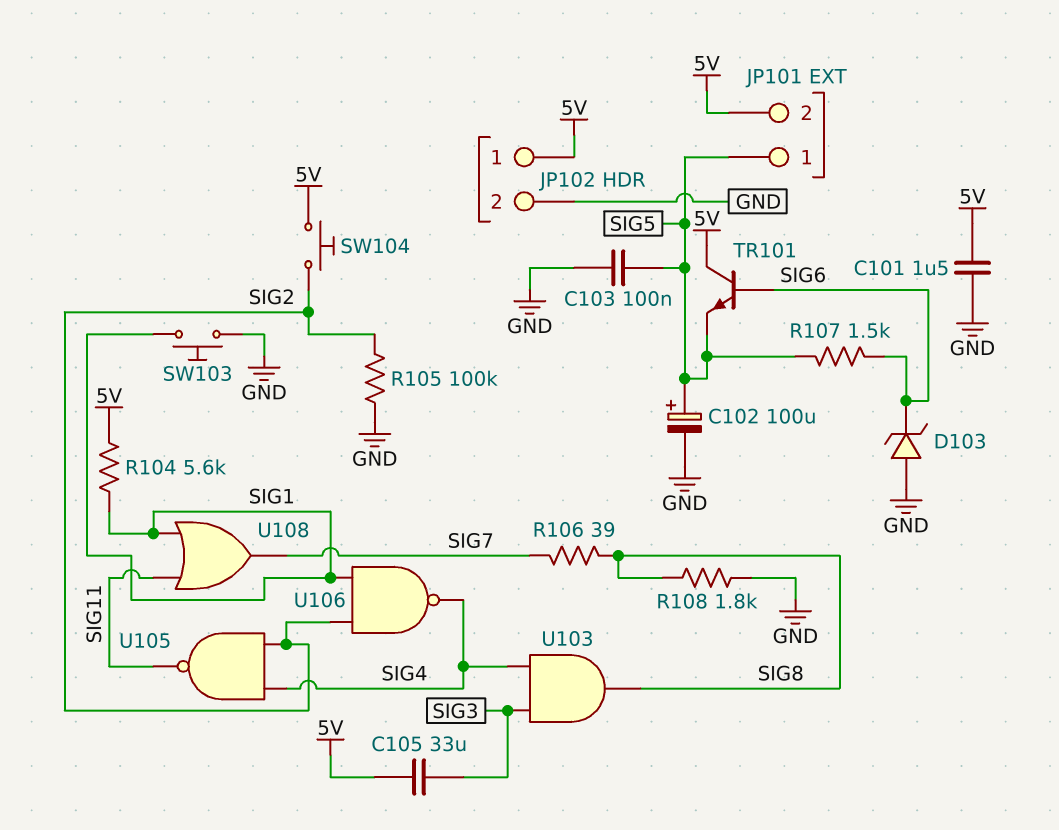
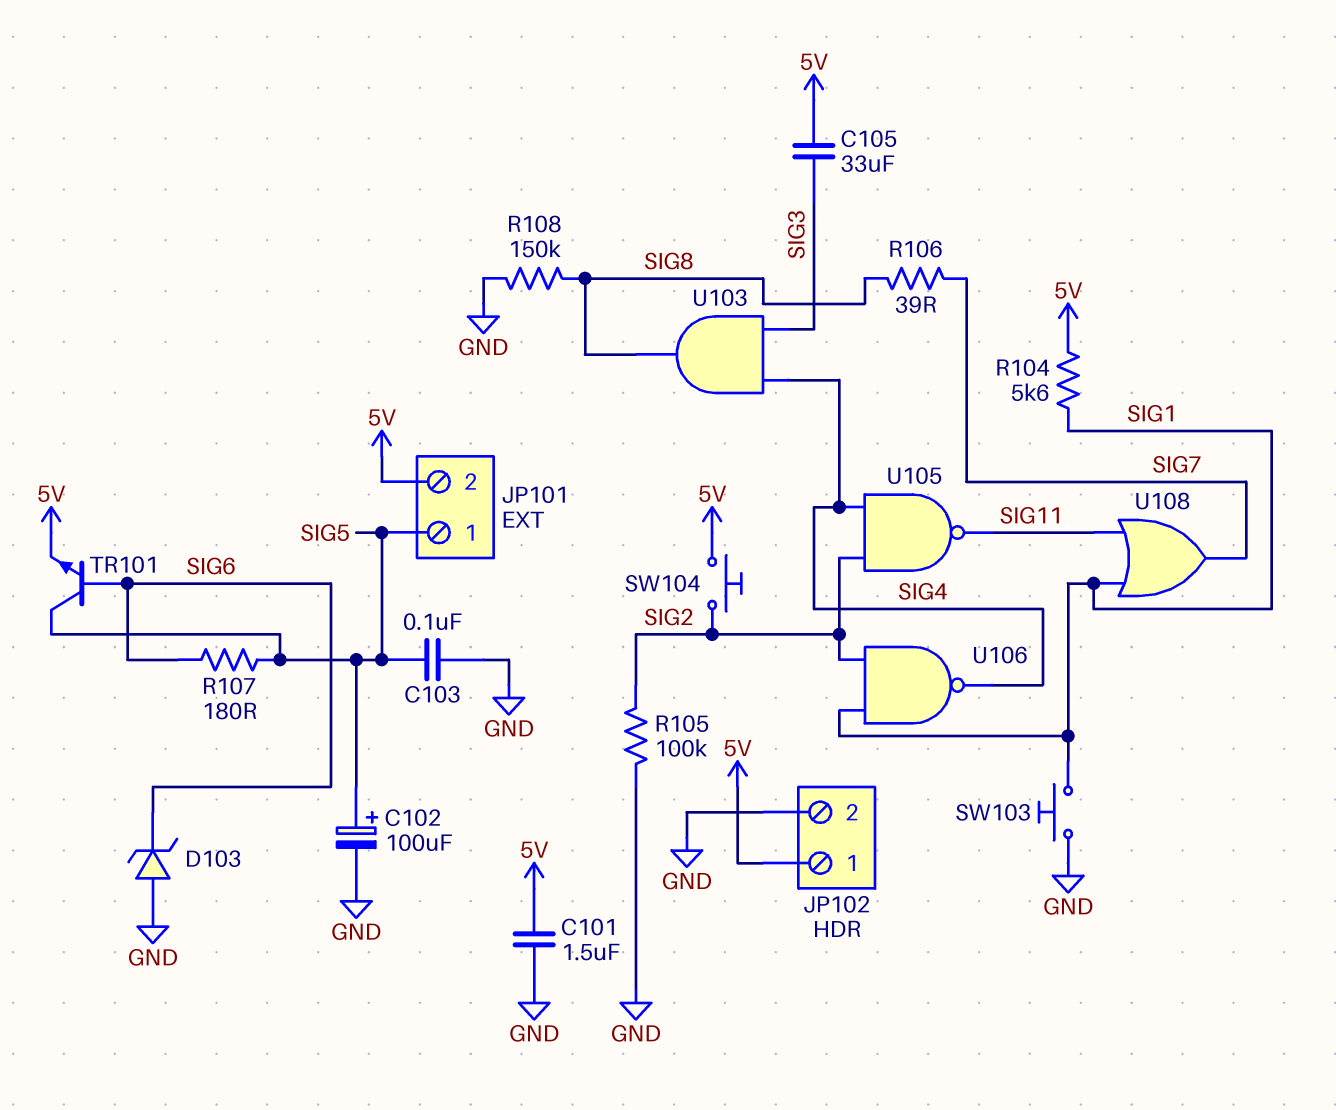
R107: 1.5k (SIG5, SIG6) -> 180 (SIG5, SIG6)
R108: 1.8k (GND, SIG8) -> 150k (GND, SIG8)
TR101: NPN (B SIG6, C 5V, E SIG5) -> NPN (B SIG6, C SIG5, E 5V)

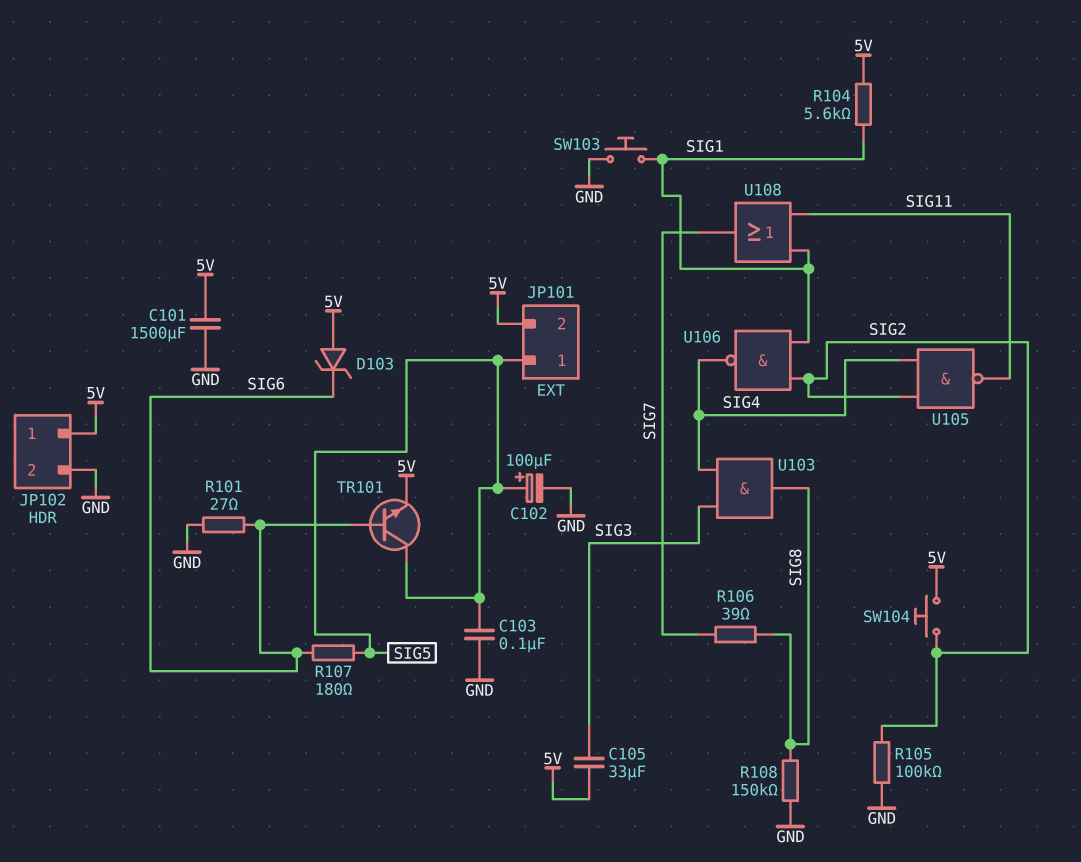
C101: 1.5uF (5V, GND) -> 1500uF (5V, GND)
D103: zener (A GND, K SIG6) -> zener (A 5V, K SIG6)
R101: none -> 27 (GND, SIG6)

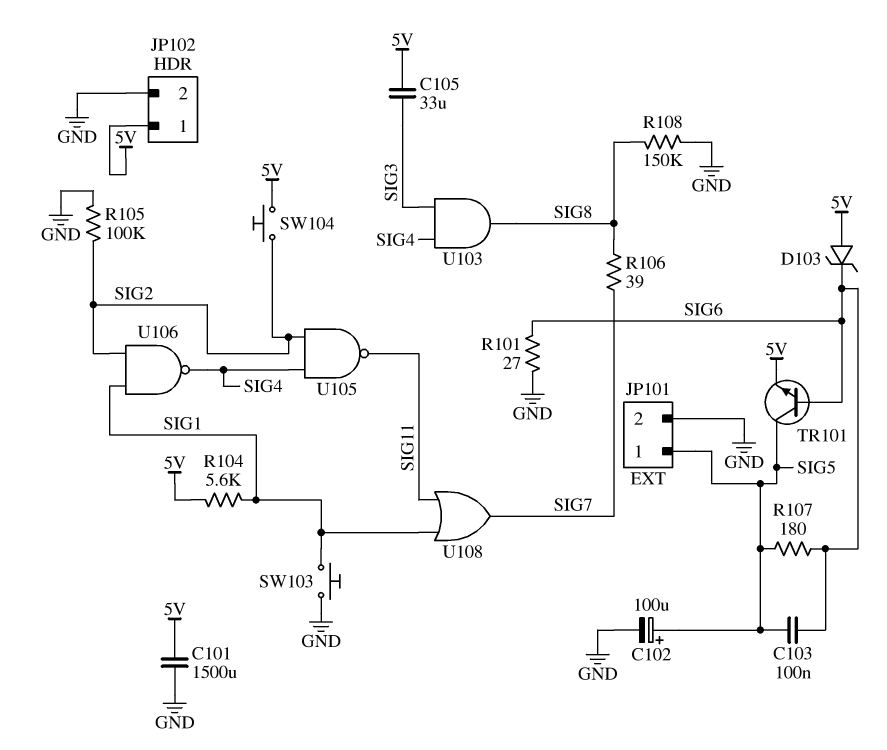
C103: 100nF (GND, SIG5) -> 100nF (SIG5, SIG6)
JP101 pin 2: 5V -> GND

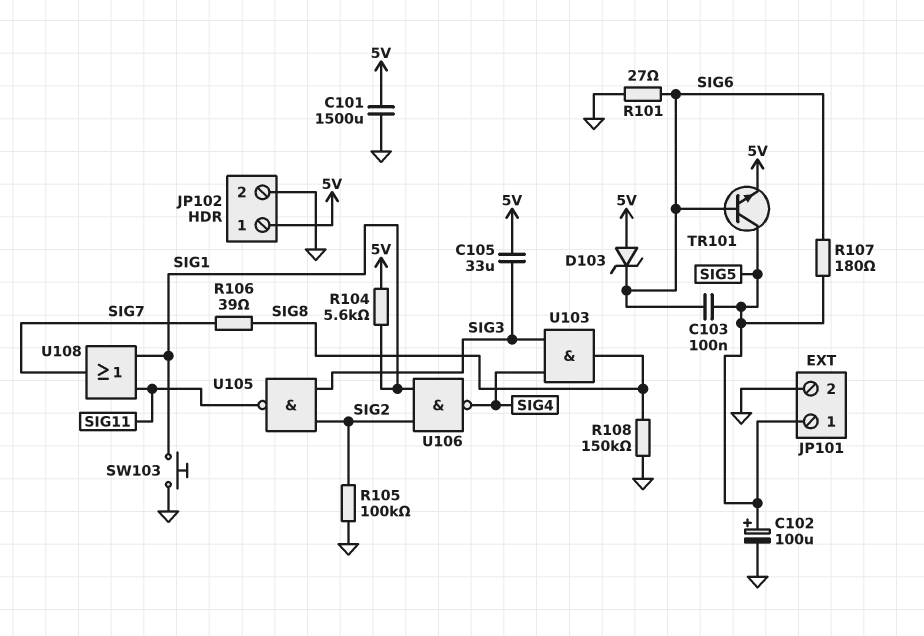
SW104: button (5V, SIG2) -> none
U105: NAND (in SIG2, in SIG4, out SIG11) -> NAND (in SIG2, in SIG3, out SIG11)

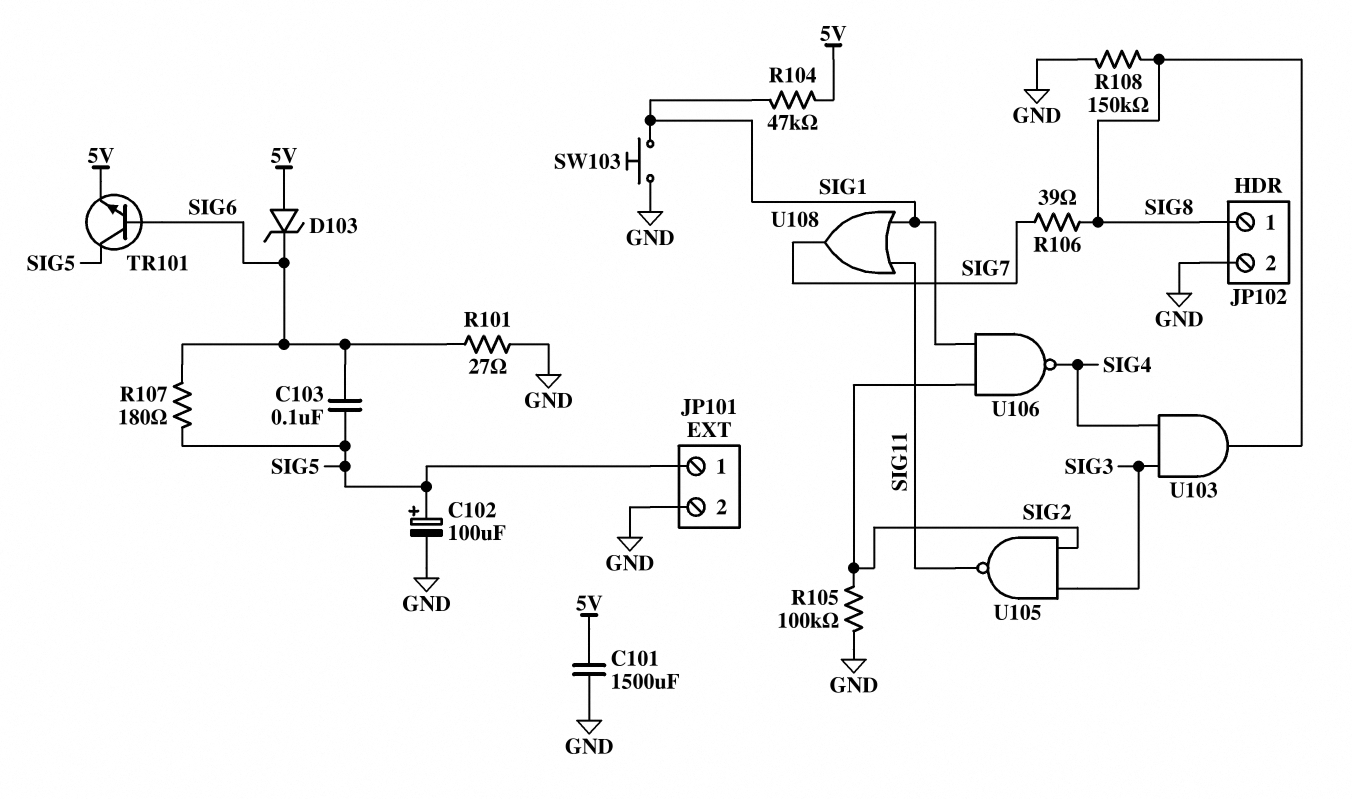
C105: 33uF (5V, SIG3) -> none
JP102 pin 1: 5V -> SIG8
R104: 5.6k (5V, SIG1) -> 47k (5V, SIG1)

